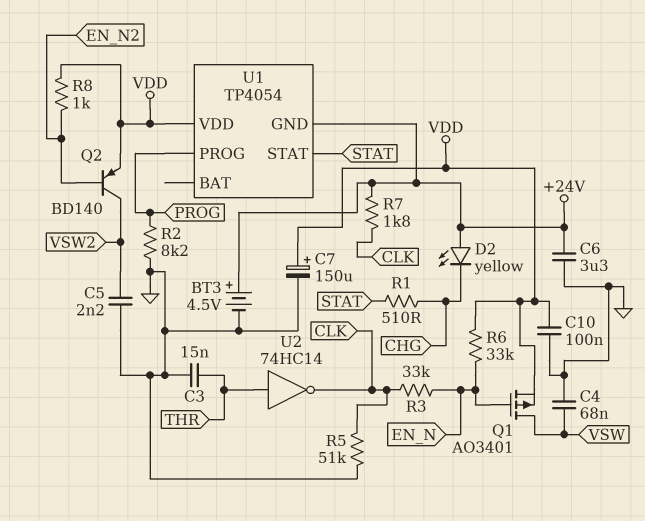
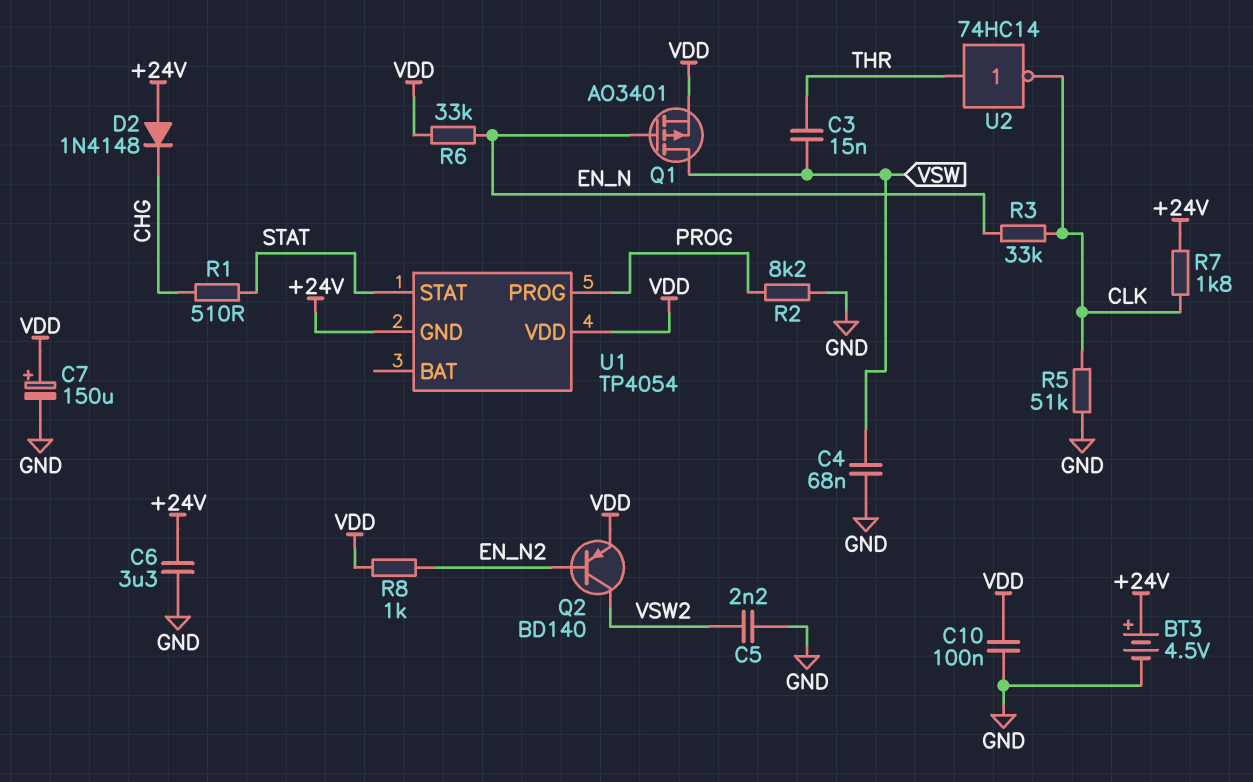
C3: 15nF (GND, THR) -> 15nF (THR, VSW)
D2: LED yellow (A +24V, K CHG) -> diode 1N4148 (A +24V, K CHG)

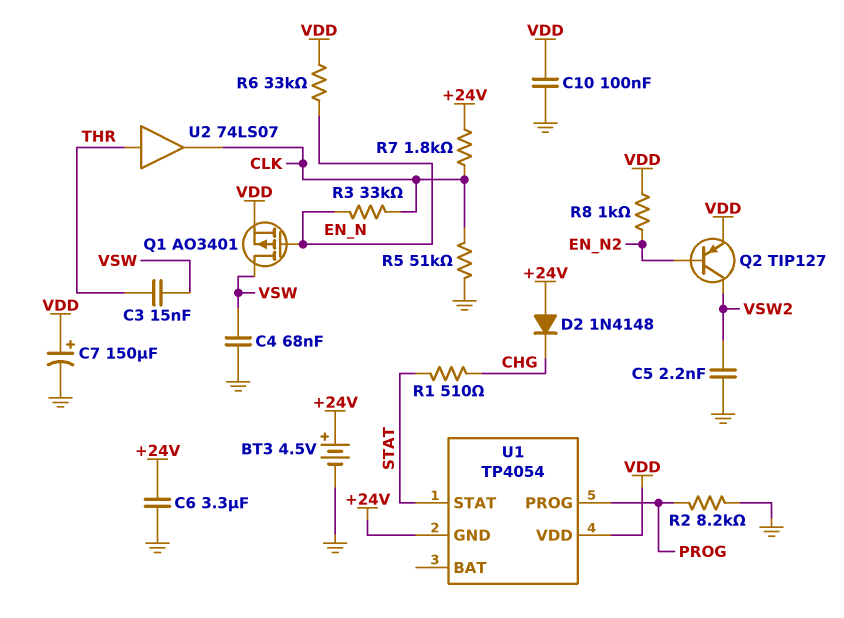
Q2: PNP BD140 (B EN_N2, C VSW2, E VDD) -> PNP TIP127 (B EN_N2, C VSW2, E VDD)
U2: NOT 74HC14 (in THR, out CLK) -> buffer 74LS07 (in THR, out CLK)

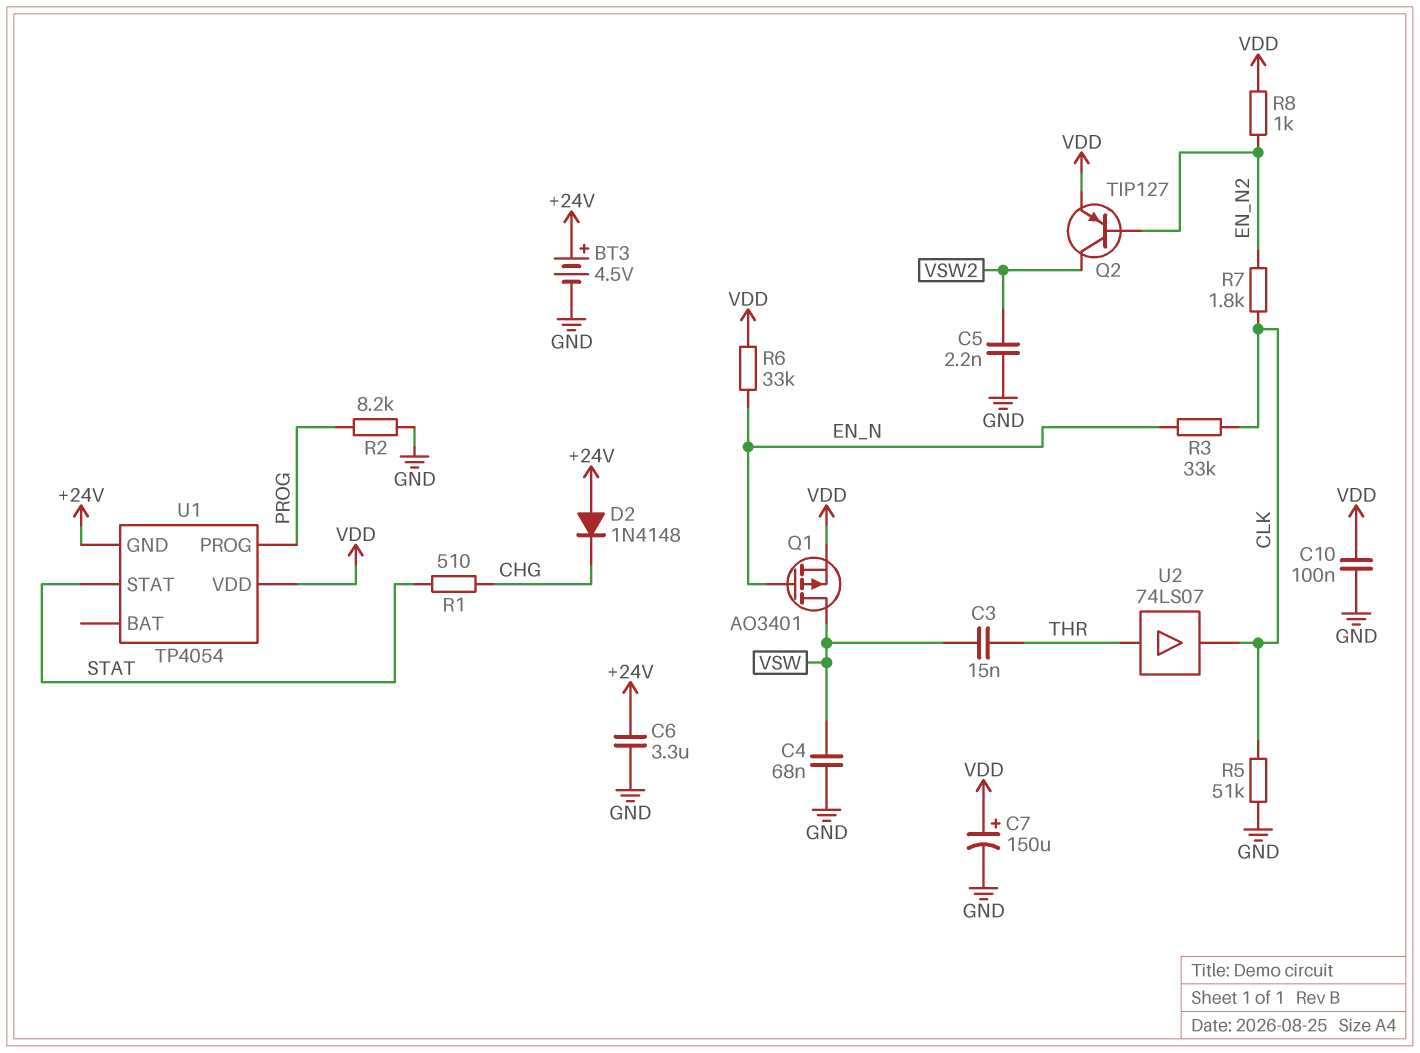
R7: 1.8k (+24V, CLK) -> 1.8k (CLK, EN_N2)

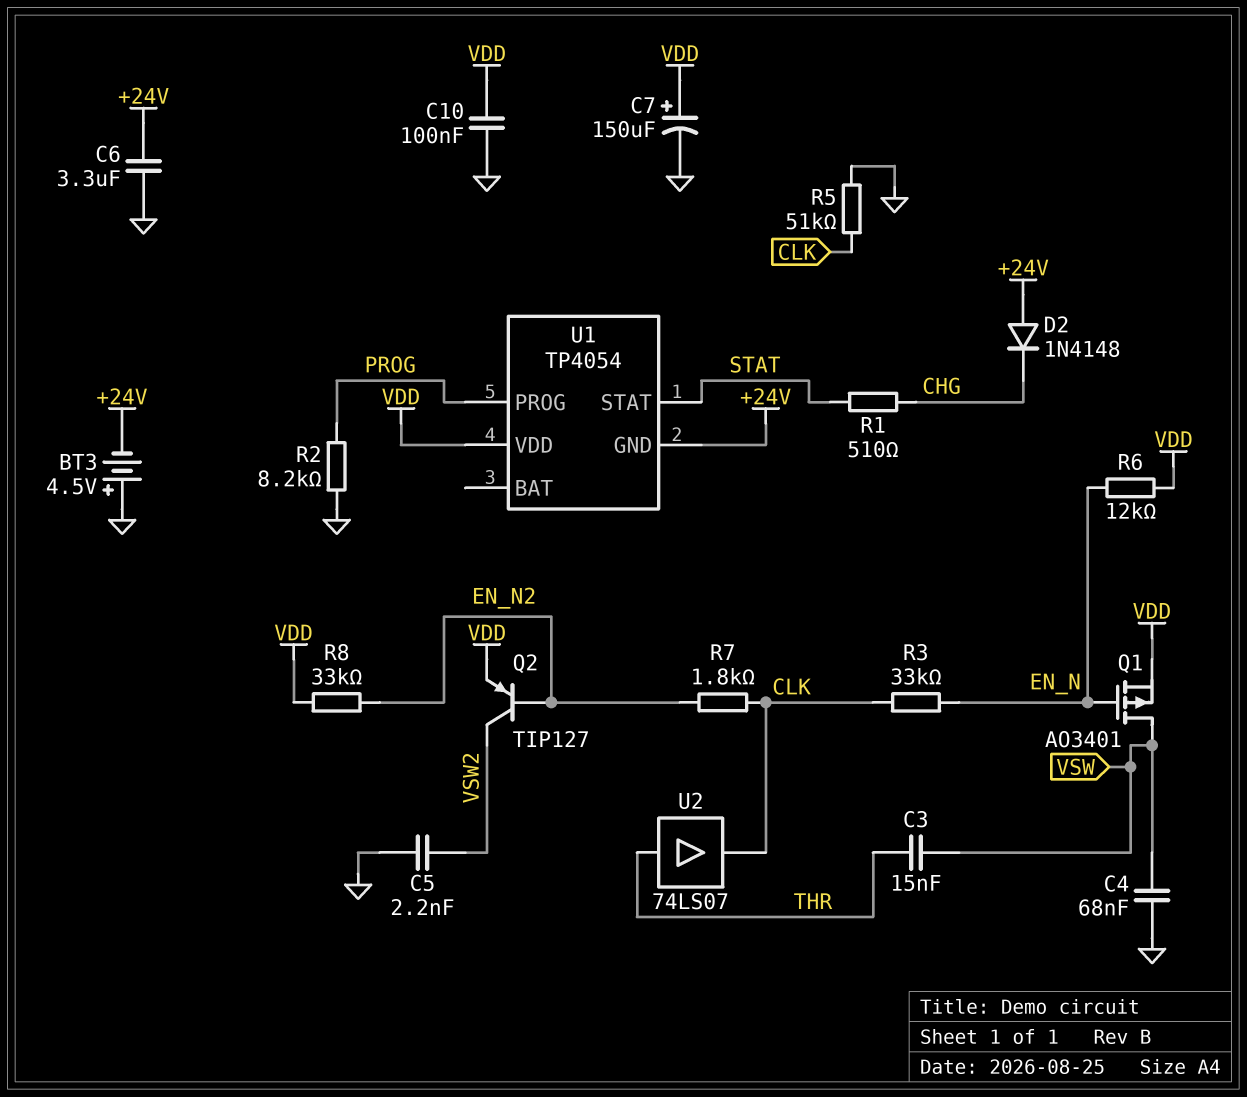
BT3: 4.5V (plus +24V, minus GND) -> 4.5V (plus GND, minus +24V)
R6: 33k (EN_N, VDD) -> 12k (EN_N, VDD)
R8: 1k (EN_N2, VDD) -> 33k (EN_N2, VDD)

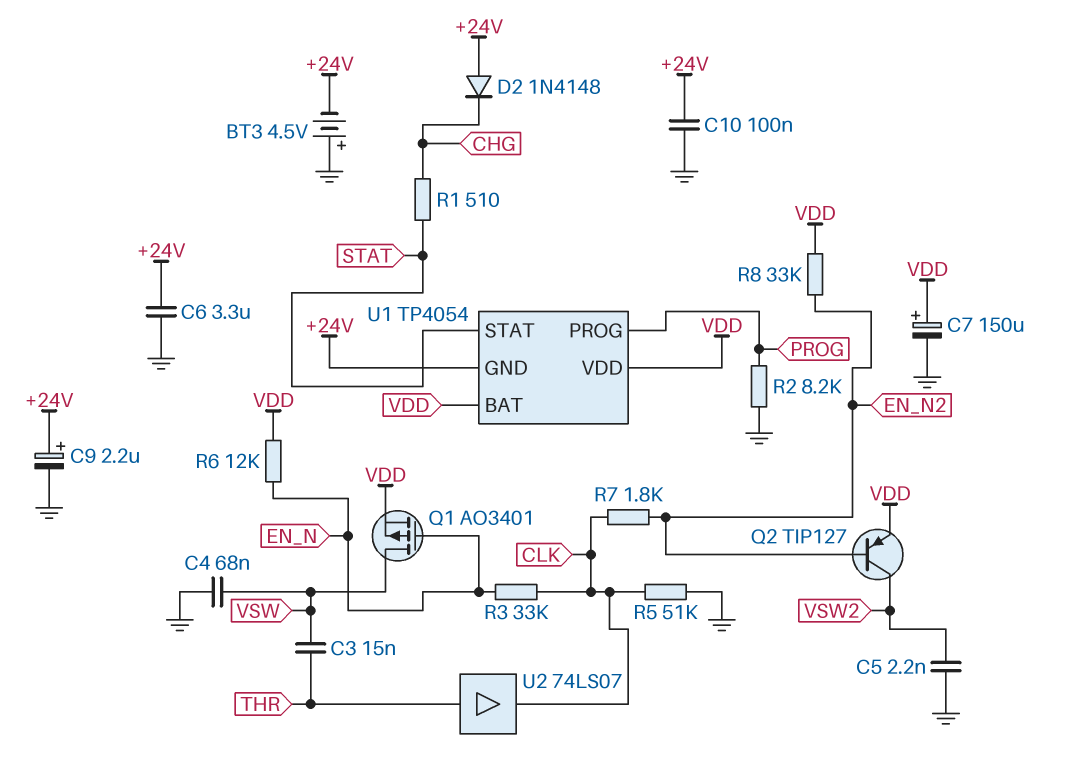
C9: none -> 2.2uF (plus +24V, minus GND)
C10: 100nF (GND, VDD) -> 100nF (+24V, GND)
U1 pin BAT: none -> VDD

